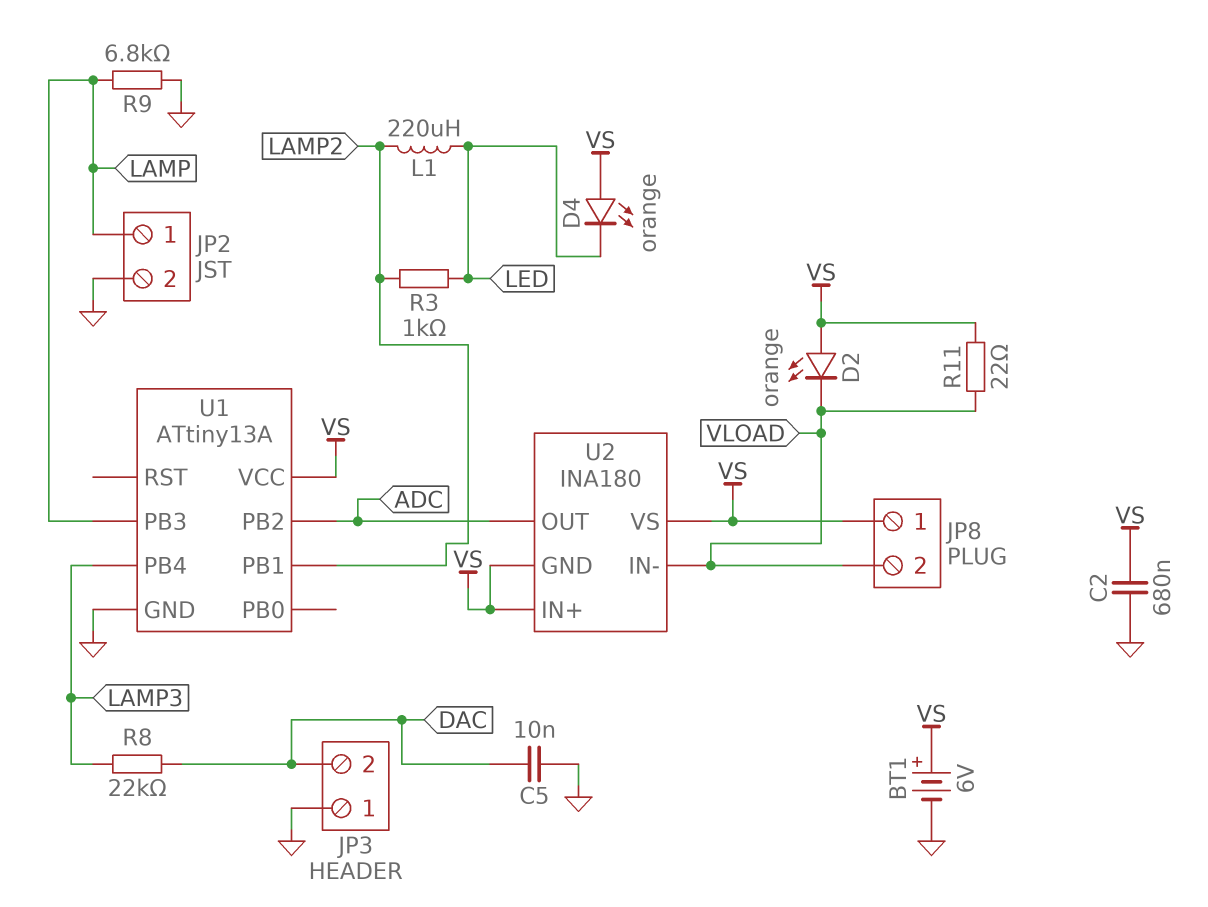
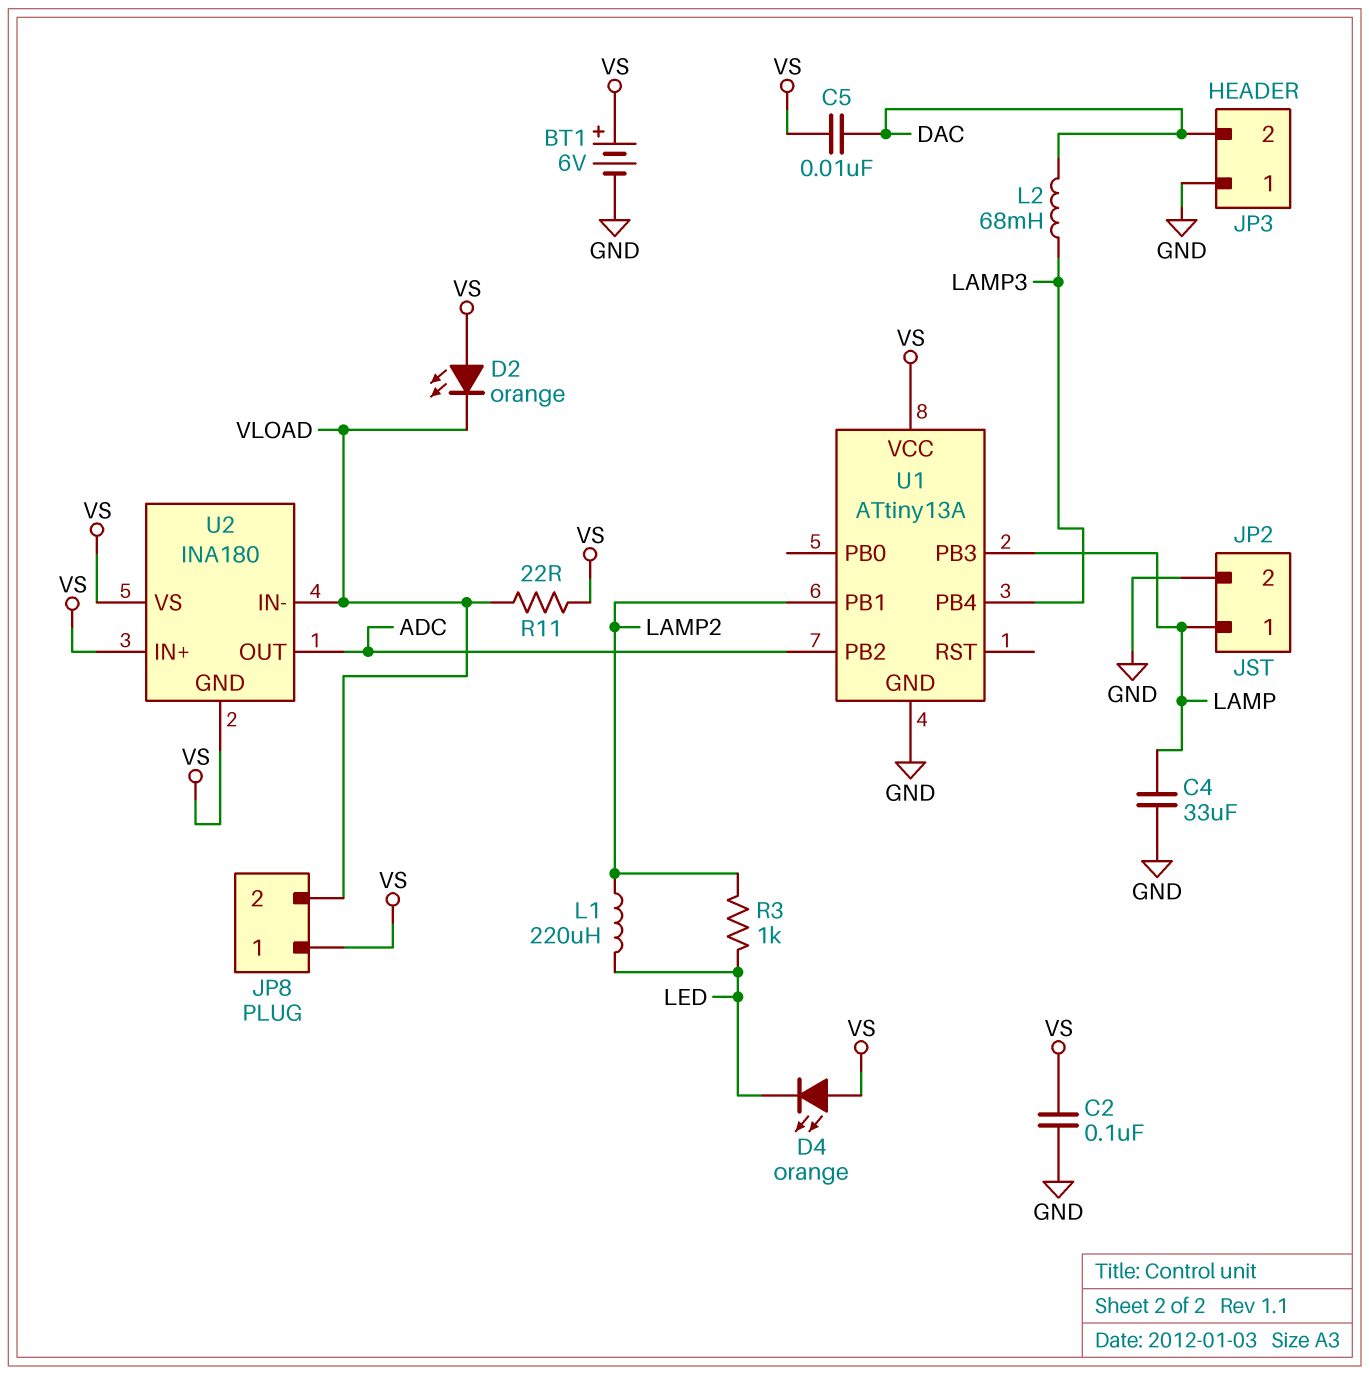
C2: 680nF (GND, VS) -> 100nF (GND, VS)
C4: none -> 33uF (GND, LAMP)
C5: 10nF (DAC, GND) -> 10nF (DAC, VS)
L2: none -> 68mH (DAC, LAMP3)
R8: 22k (DAC, LAMP3) -> none
R9: 6.8k (GND, LAMP) -> none

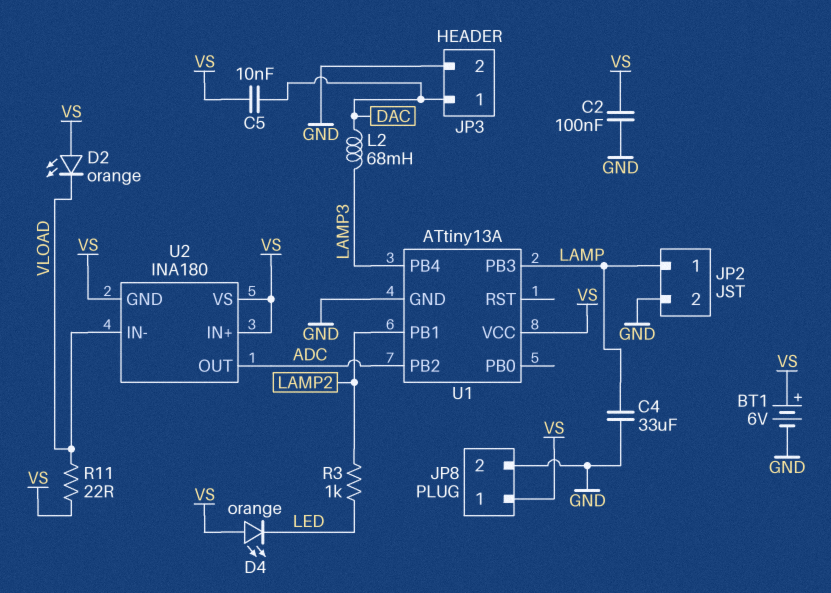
JP3 pin 1: GND -> DAC
JP3 pin 2: DAC -> GND
JP8 pin 2: VLOAD -> GND
L1: 220uH (LAMP2, LED) -> none

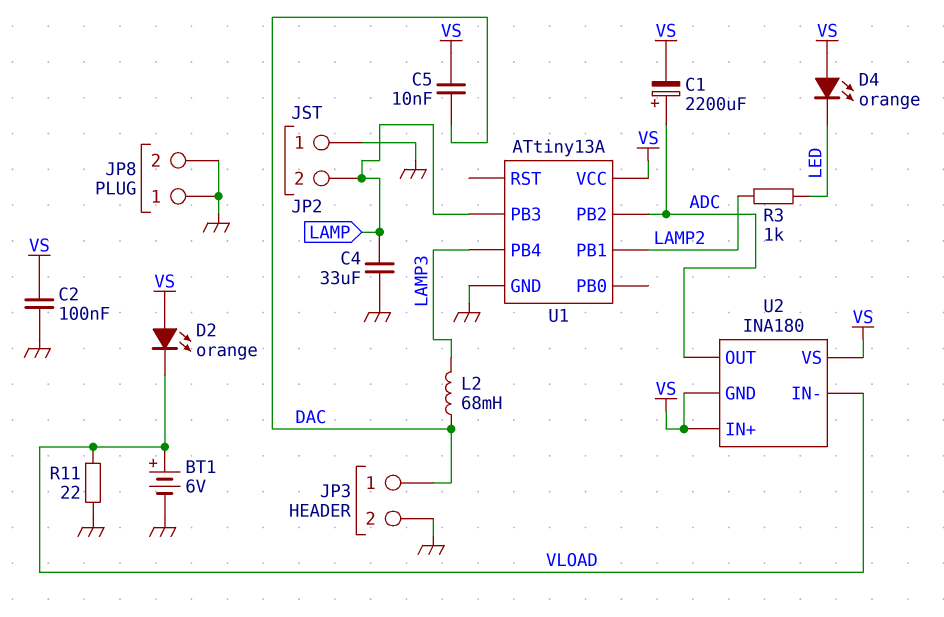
BT1: 6V (plus VS, minus GND) -> 6V (plus VLOAD, minus GND)
C1: none -> 2200uF (plus ADC, minus VS)
JP2 pin 1: LAMP -> GND
JP2 pin 2: GND -> LAMP
JP8 pin 1: VS -> GND
R11: 22 (VLOAD, VS) -> 22 (GND, VLOAD)

